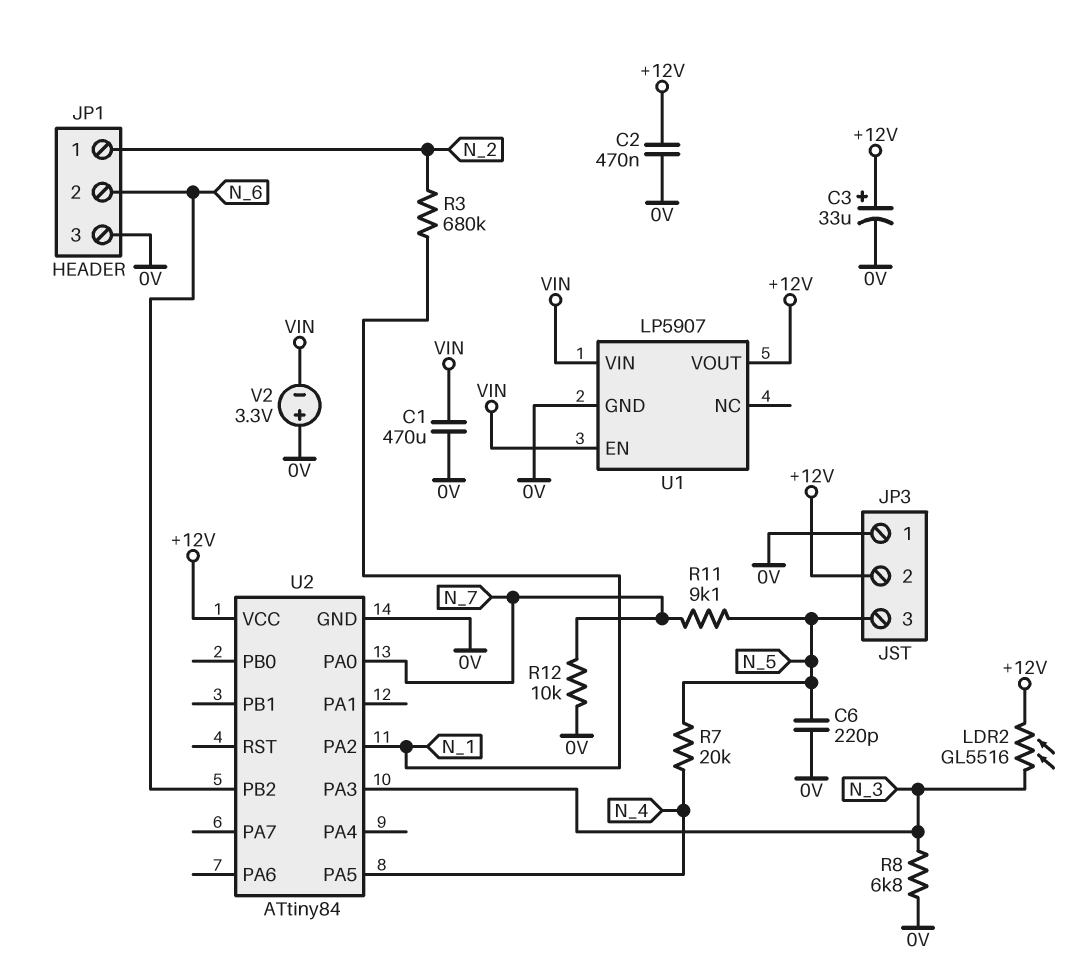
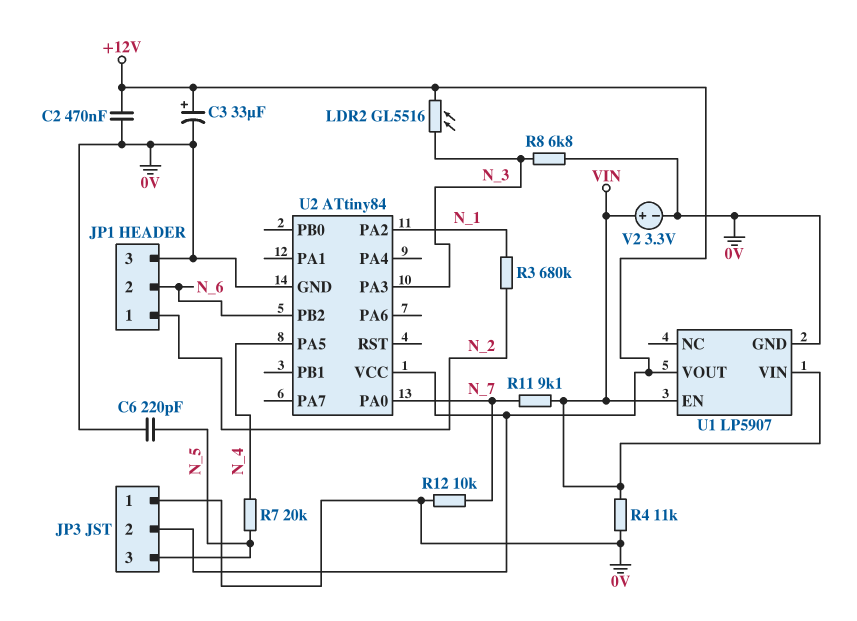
C1: 470uF (0V, VIN) -> none
R4: none -> 11k (0V, VIN)
R11: 9.1k (N_5, N_7) -> 9.1k (N_7, VIN)
V2: 3.3V (plus 0V, minus VIN) -> 3.3V (plus VIN, minus 0V)

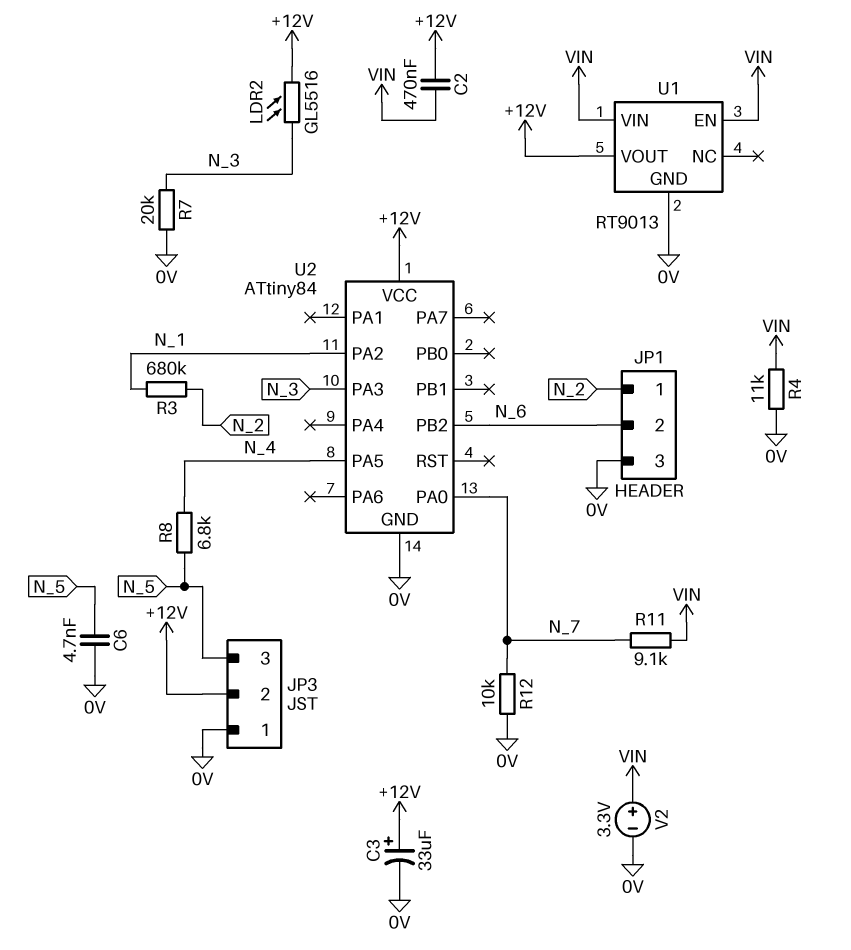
C2: 470nF (+12V, 0V) -> 470nF (+12V, VIN)
C6: 220pF (0V, N_5) -> 4.7nF (0V, N_5)
R7: 20k (N_4, N_5) -> 20k (0V, N_3)
R8: 6.8k (0V, N_3) -> 6.8k (N_4, N_5)
U1: LP5907 -> RT9013

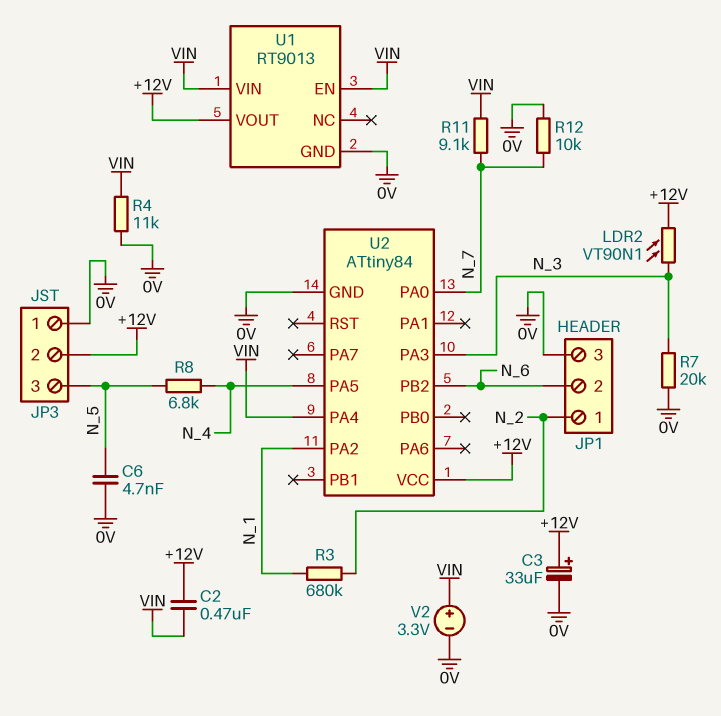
LDR2: GL5516 (+12V, N_3) -> VT90N1 (+12V, N_3)
U2 pin PA4: none -> VIN

